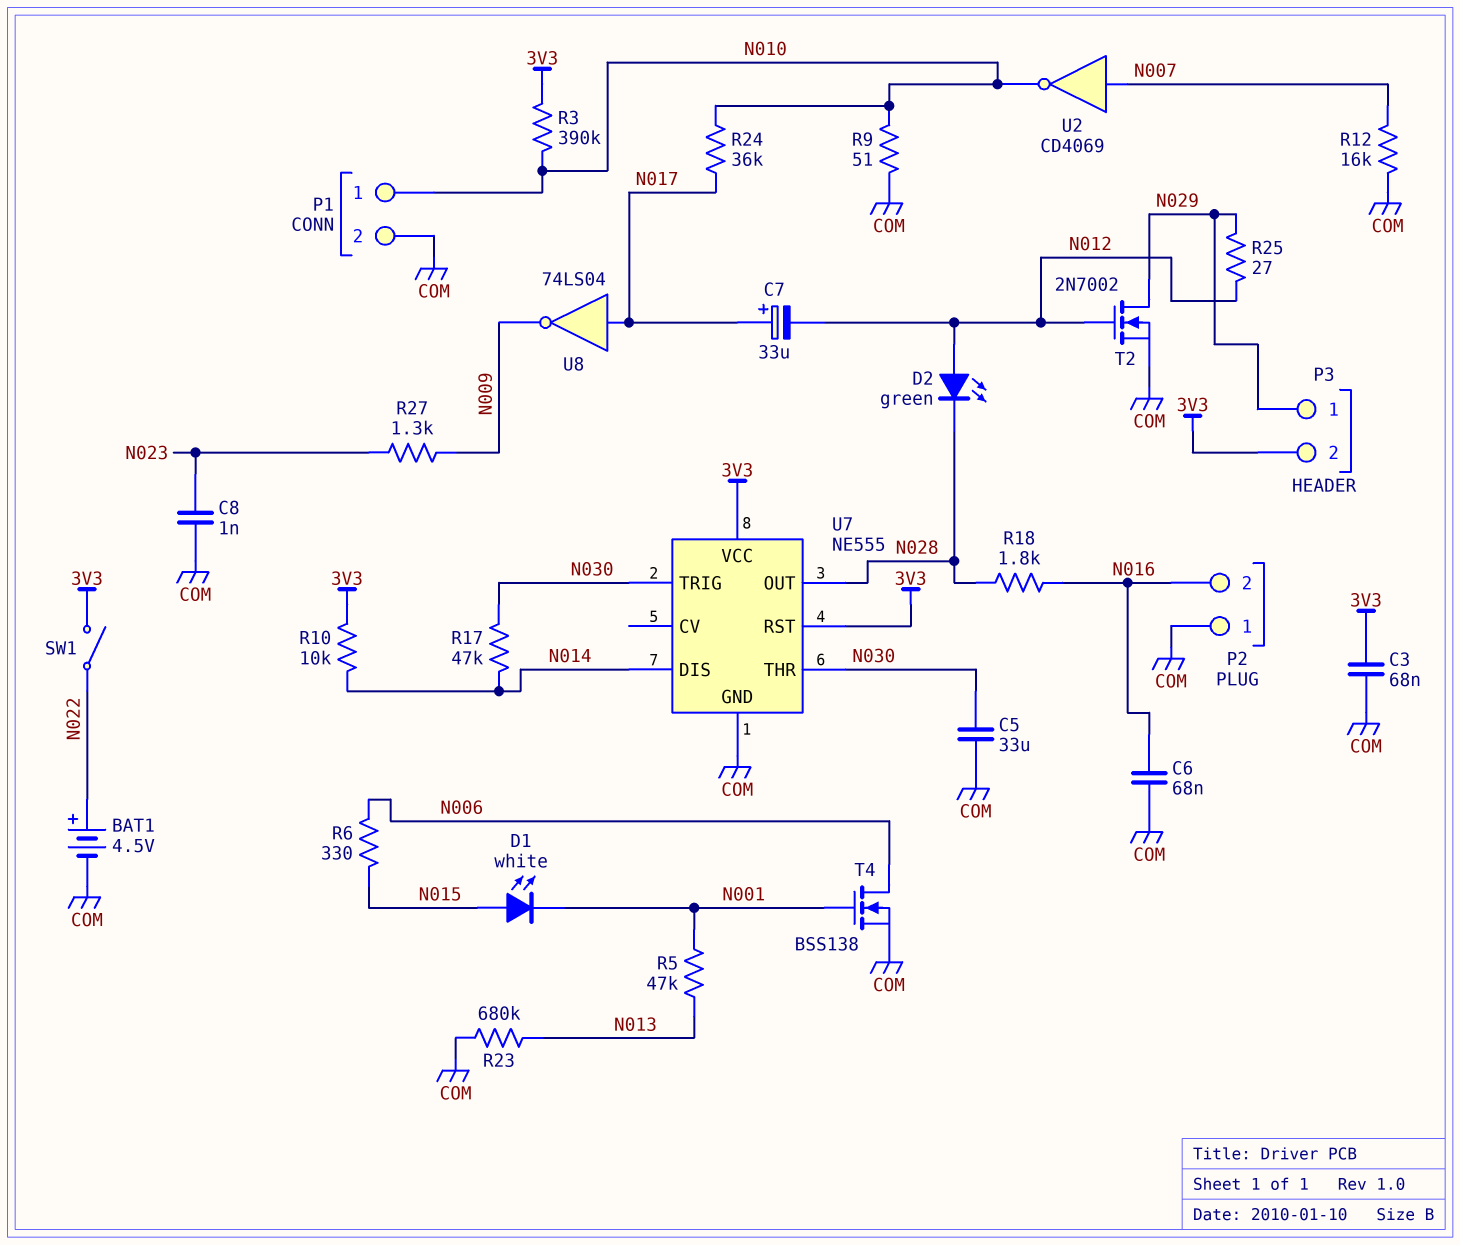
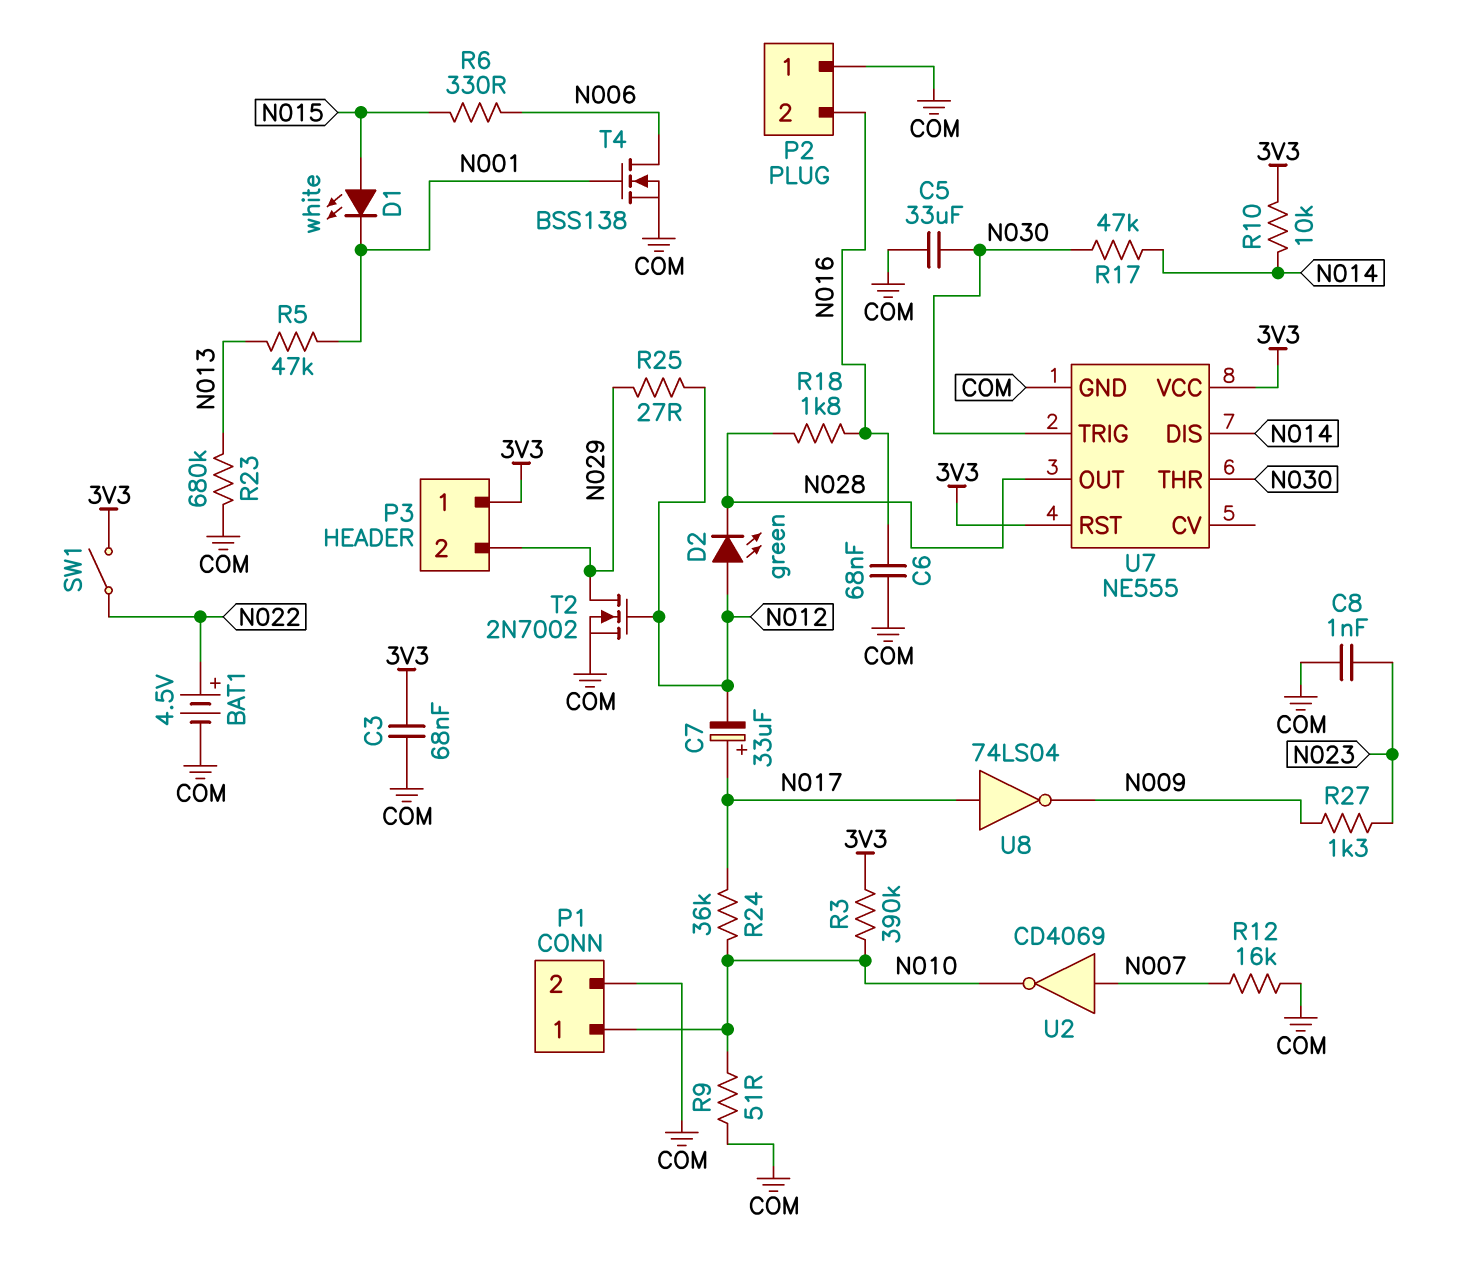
P3 pin 1: N029 -> 3V3
P3 pin 2: 3V3 -> N029

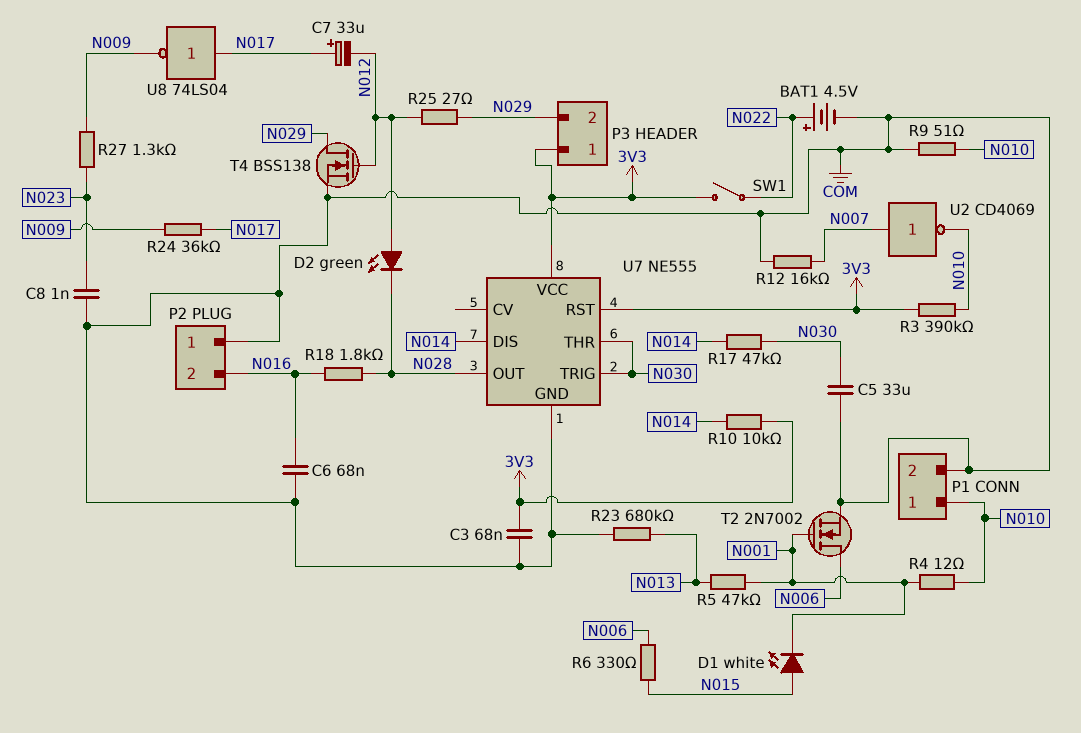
R4: none -> 12 (N001, N010)
R24: 36k (N010, N017) -> 36k (N009, N017)
T2: NMOS 2N7002 (G N012, D N029, S COM) -> NMOS 2N7002 (G N001, D N006, S COM)
T4: NMOS BSS138 (G N001, D N006, S COM) -> NMOS BSS138 (G N012, D N029, S COM)

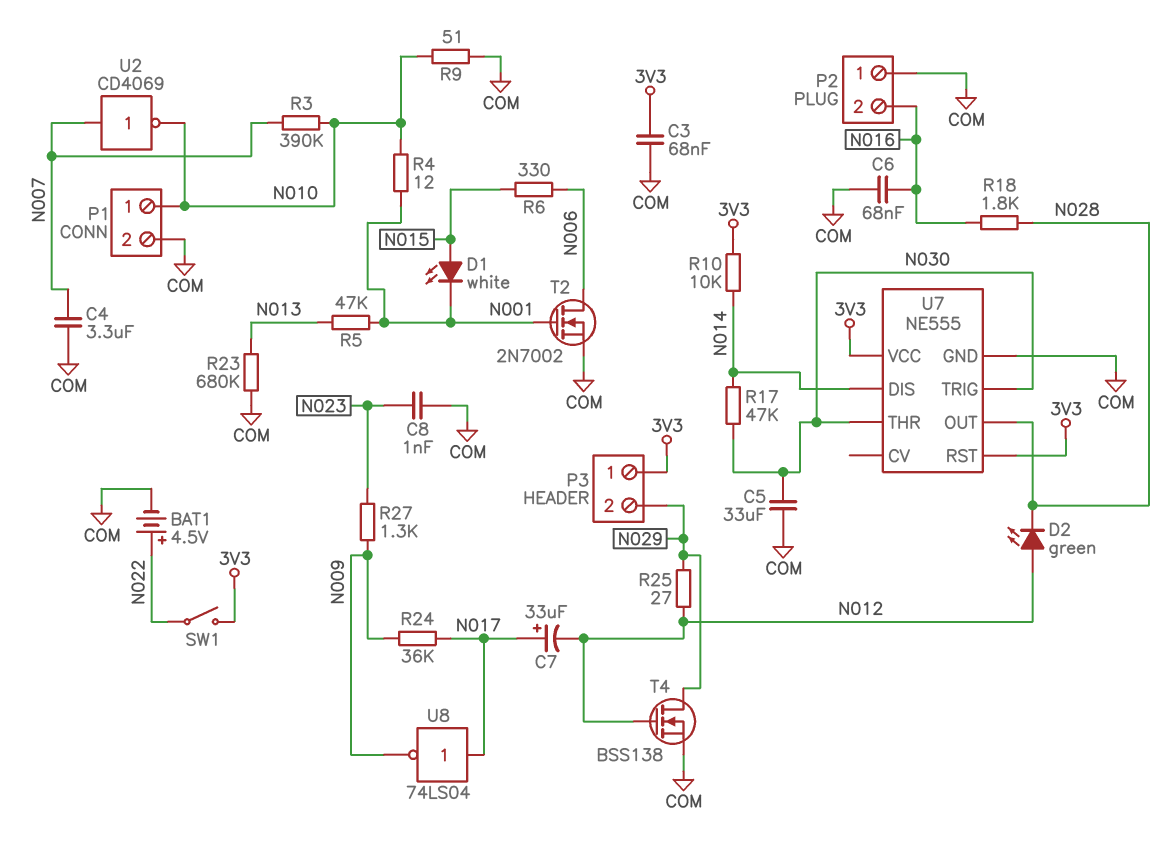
C4: none -> 3.3uF (COM, N007)
R3: 390k (3V3, N010) -> 390k (N007, N010)
R12: 16k (COM, N007) -> none

